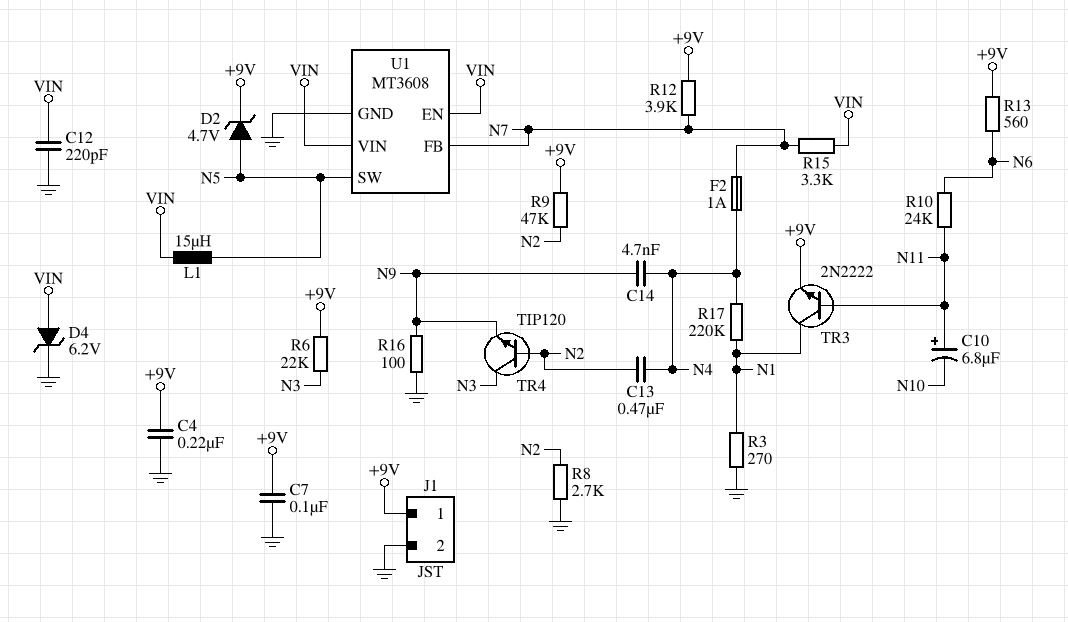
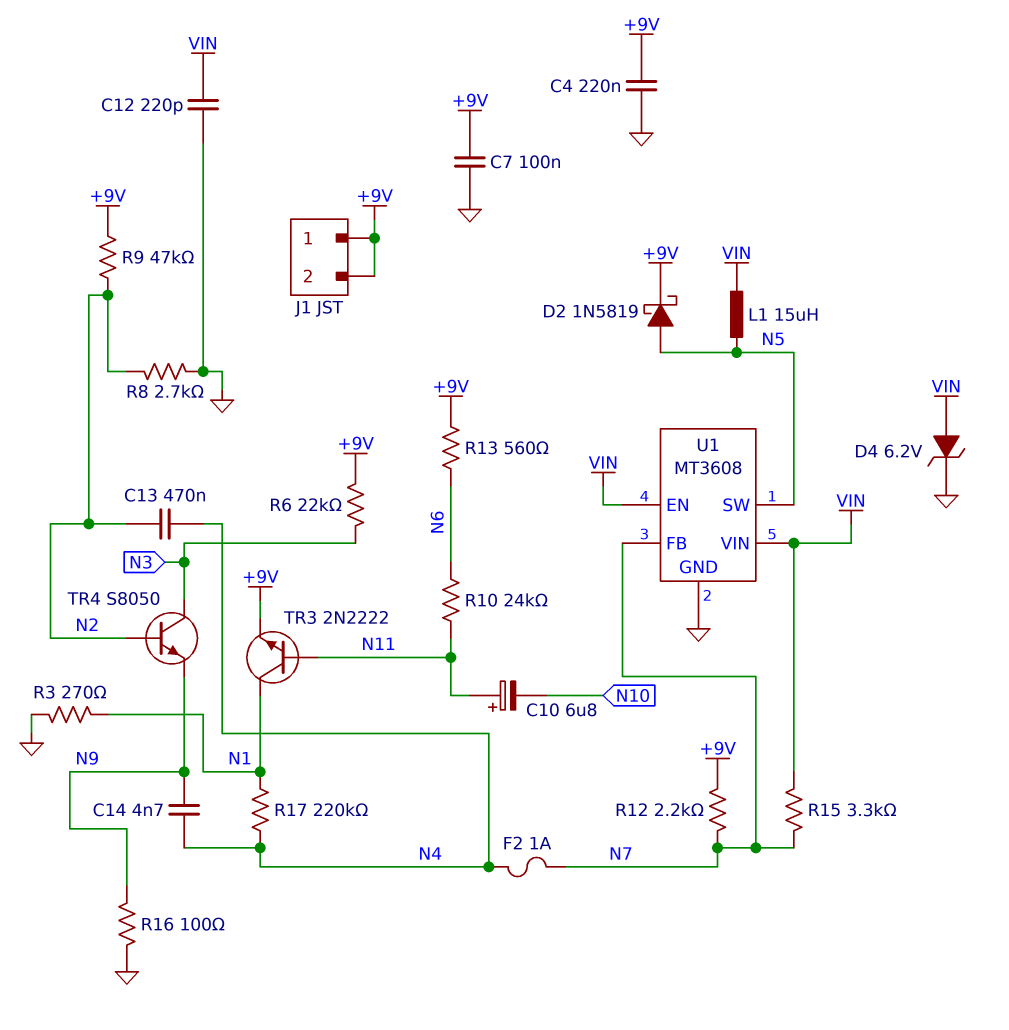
D2: zener 4.7V (A N5, K +9V) -> schottky 1N5819 (A N5, K +9V)
J1 pin 2: GND -> +9V
R12: 3.9k (+9V, N7) -> 2.2k (+9V, N7)
TR4: NPN TIP120 (B N2, C N3, E N9) -> NPN S8050 (B N2, C N3, E N9)

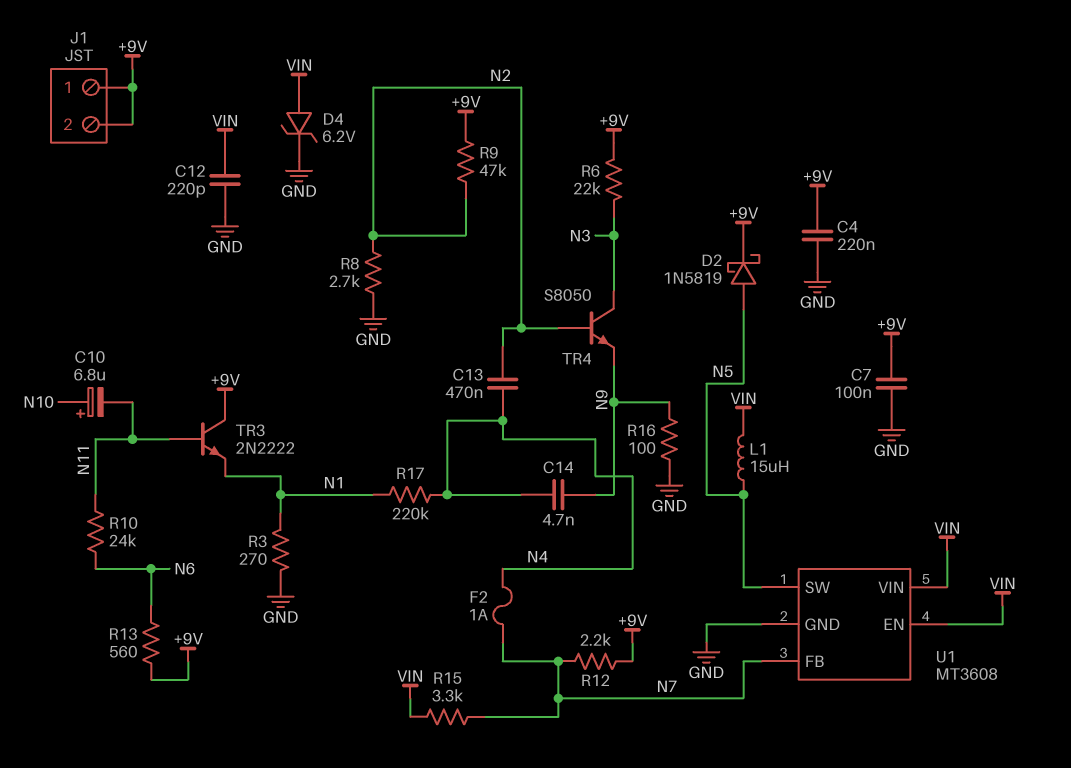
C10: 6.8uF (plus N11, minus N10) -> 6.8uF (plus N10, minus N11)
TR3: NPN 2N2222 (B N11, C N1, E +9V) -> NPN 2N2222 (B N11, C +9V, E N1)

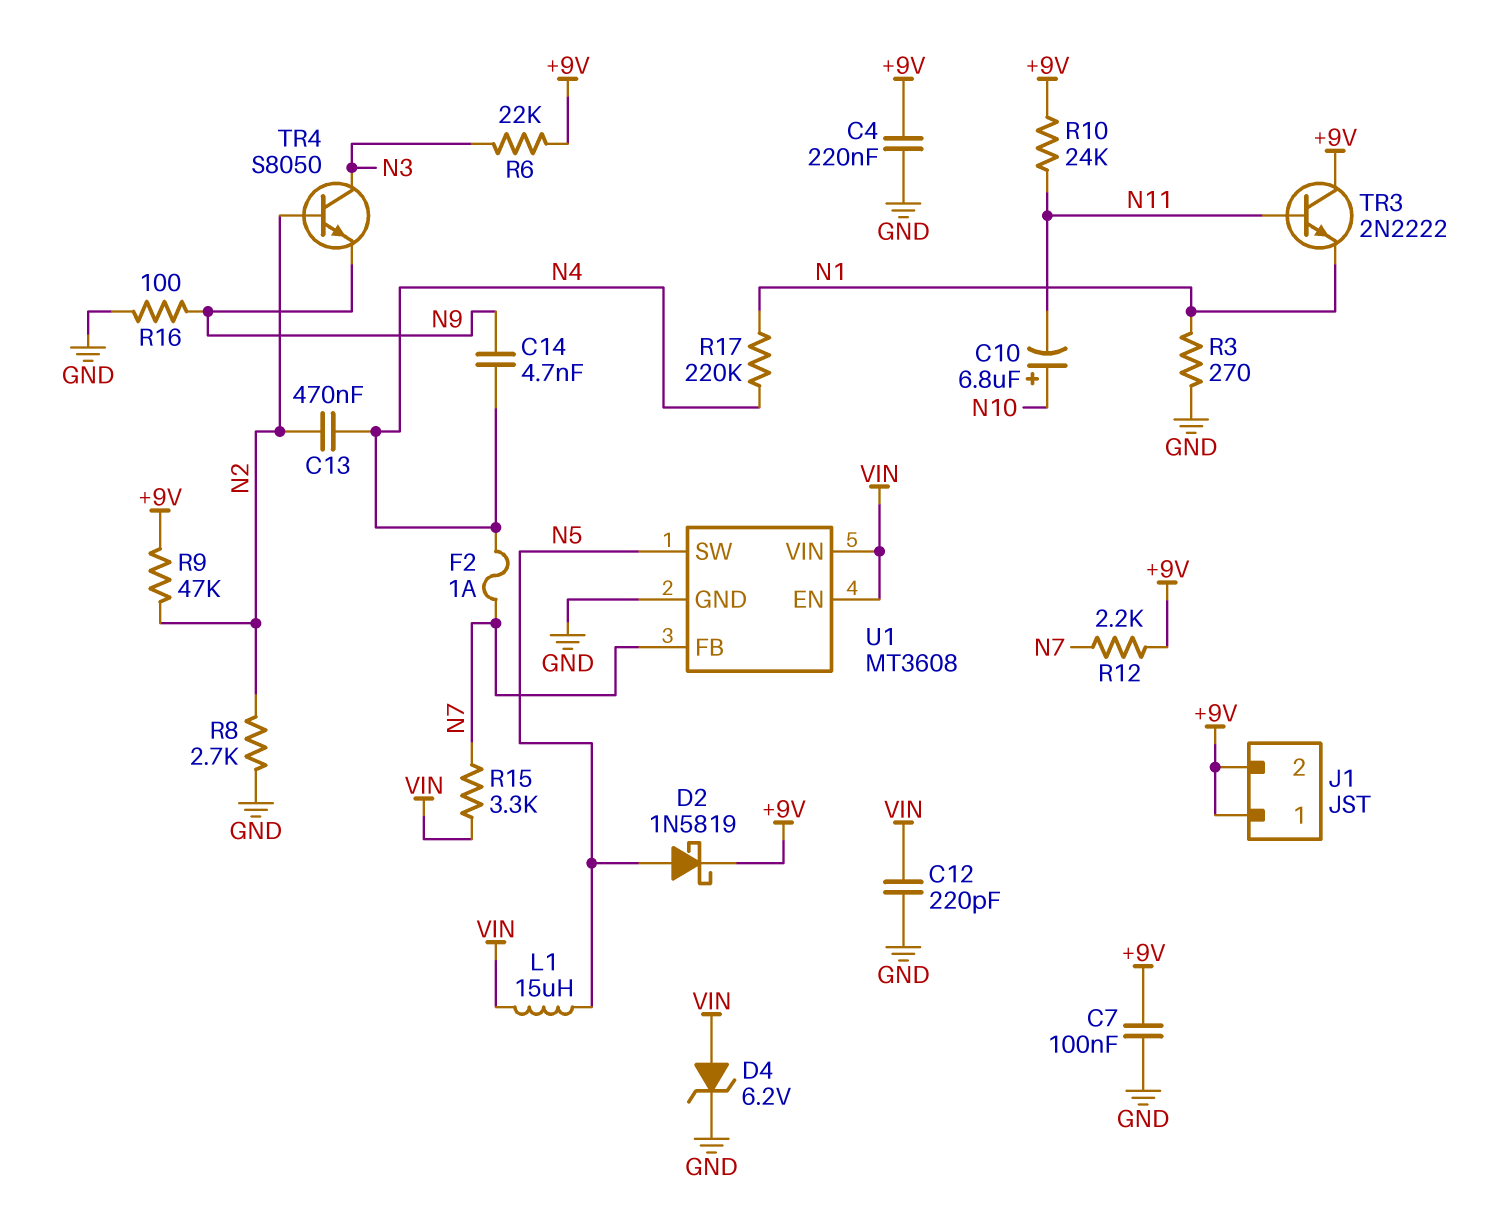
R10: 24k (N6, N11) -> 24k (+9V, N11)
R13: 560 (+9V, N6) -> none

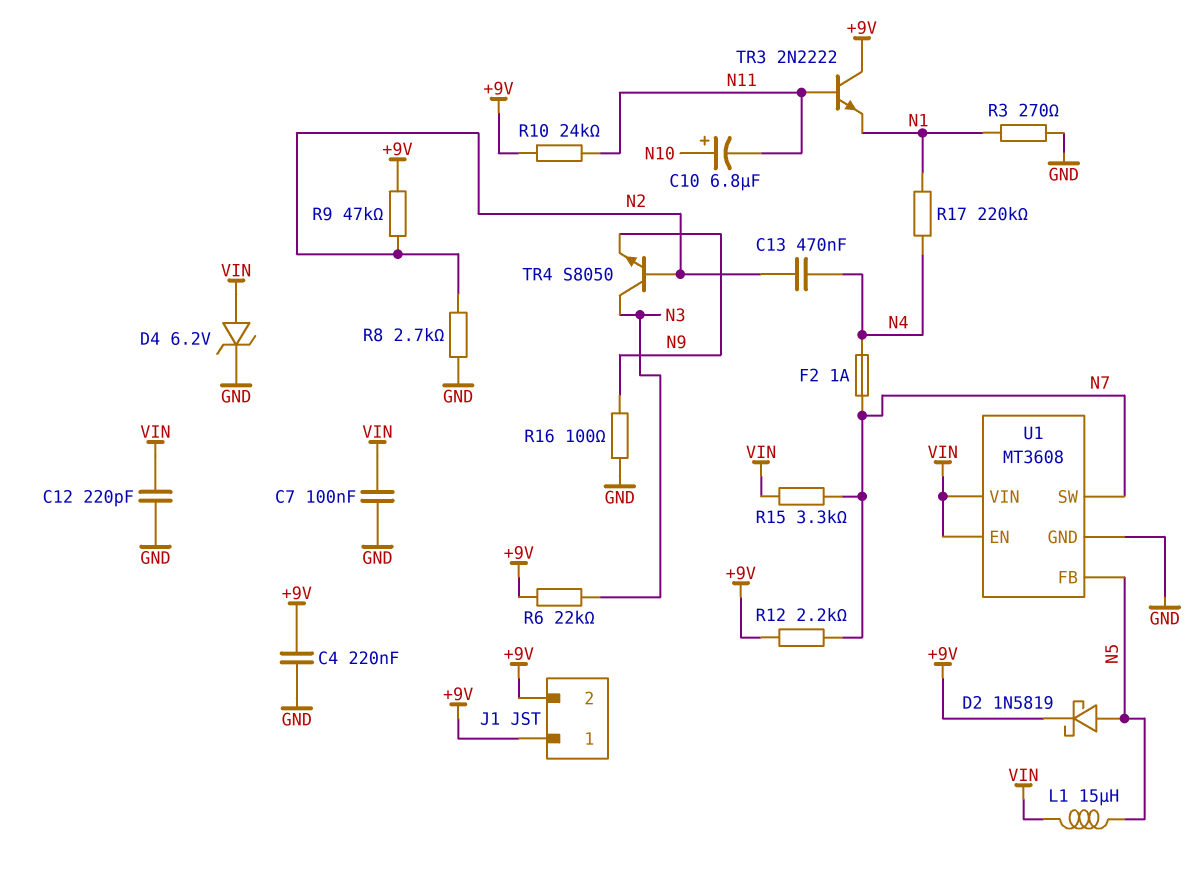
C7: 100nF (+9V, GND) -> 100nF (GND, VIN)
C14: 4.7nF (N4, N9) -> none
U1 pin FB: N7 -> N5
U1 pin SW: N5 -> N7

